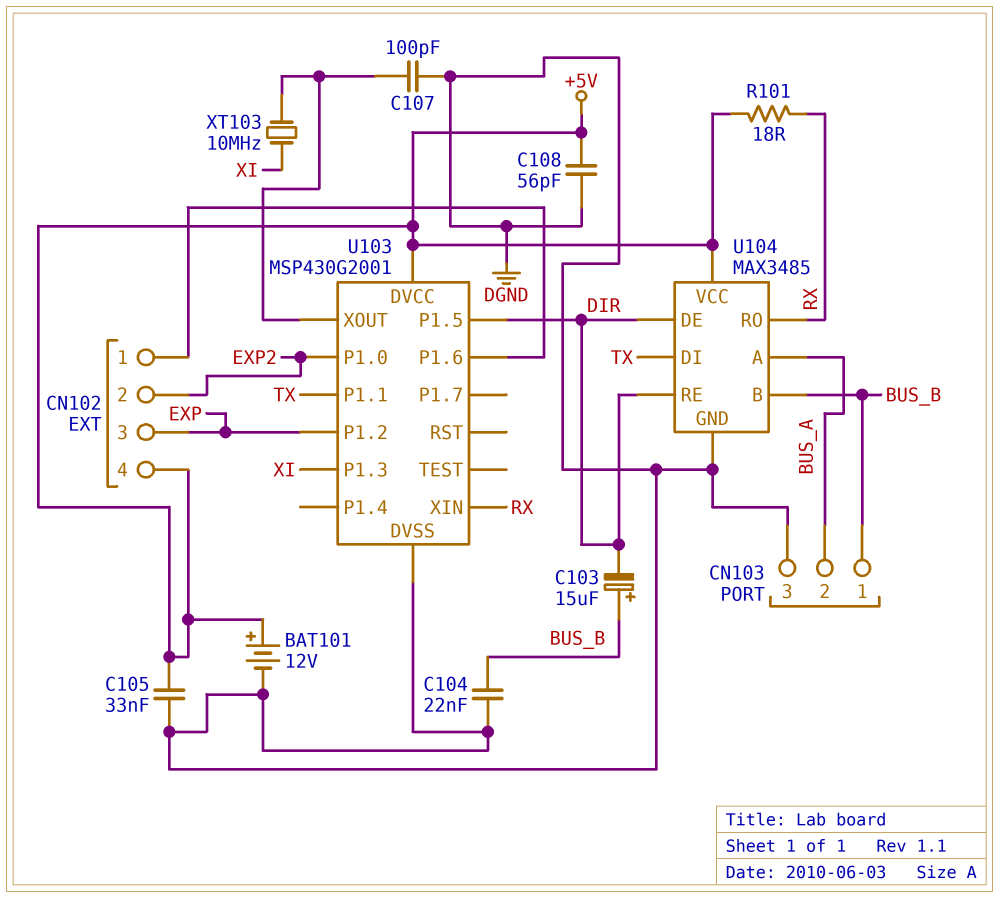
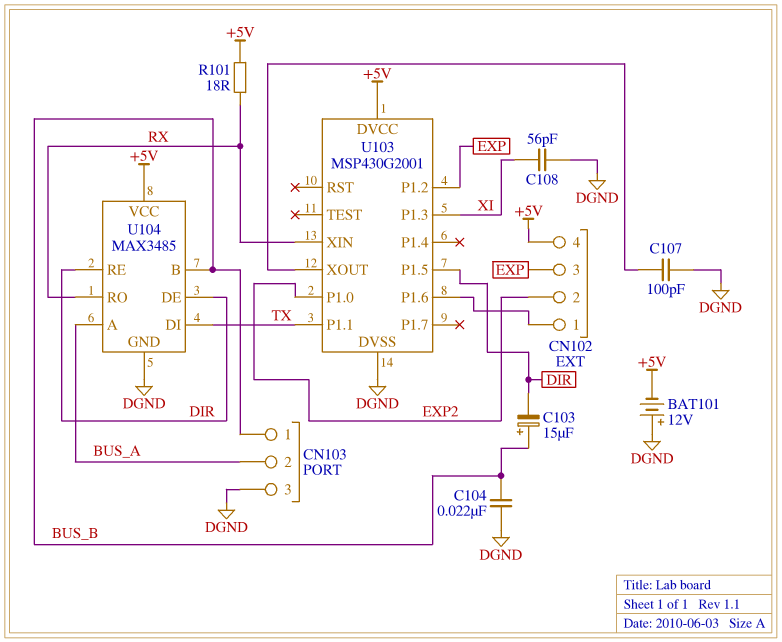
BAT101: 12V (plus +5V, minus DGND) -> 12V (plus DGND, minus +5V)
C105: 33nF (+5V, DGND) -> none
C108: 56pF (+5V, DGND) -> 56pF (DGND, XI)
XT103: 10MHz (U103/XOUT, XI) -> none

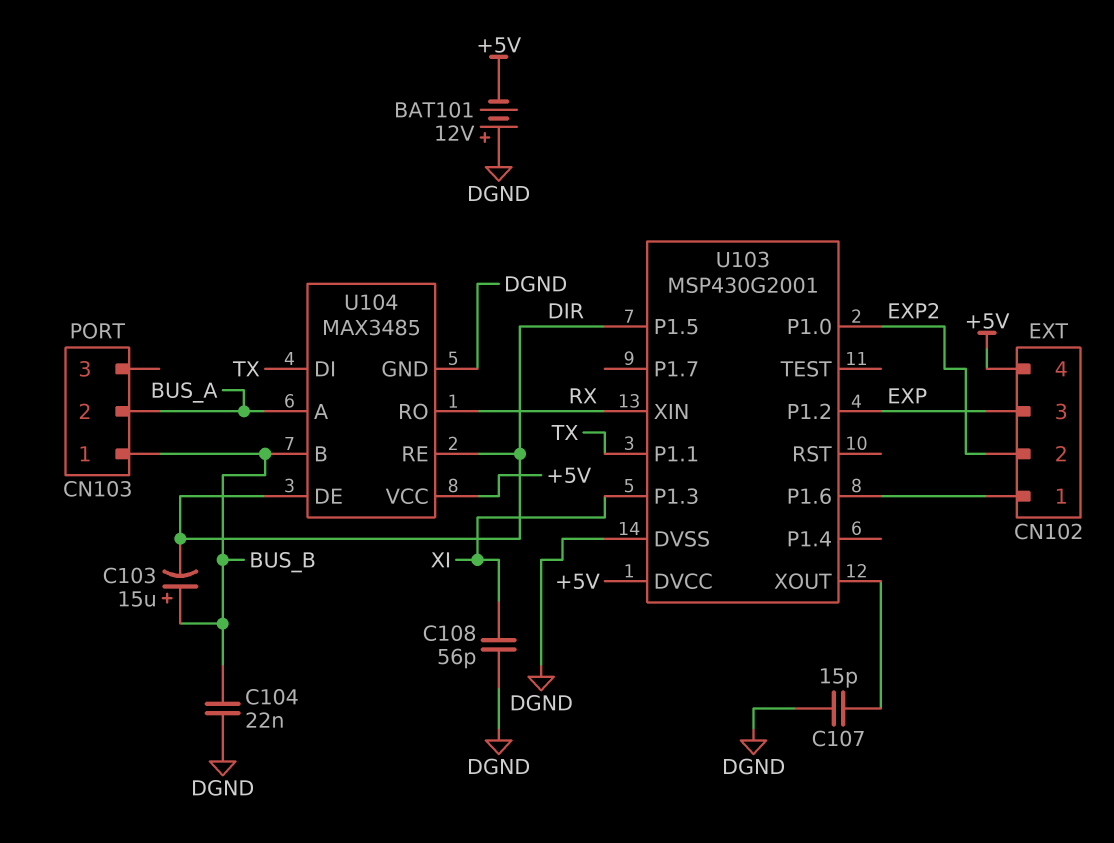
C107: 100pF (DGND, U103/XOUT) -> 15pF (DGND, U103/XOUT)
CN103 pin 3: DGND -> none
R101: 18 (+5V, RX) -> none

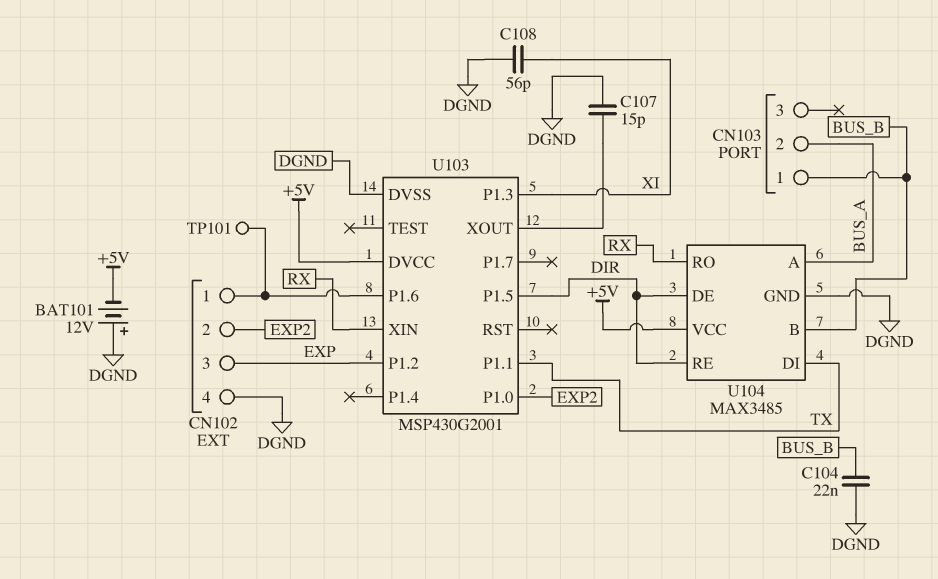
C103: 15uF (plus BUS_B, minus DIR) -> none
CN102 pin 4: +5V -> DGND
TP101: none -> test point (CN102/1)

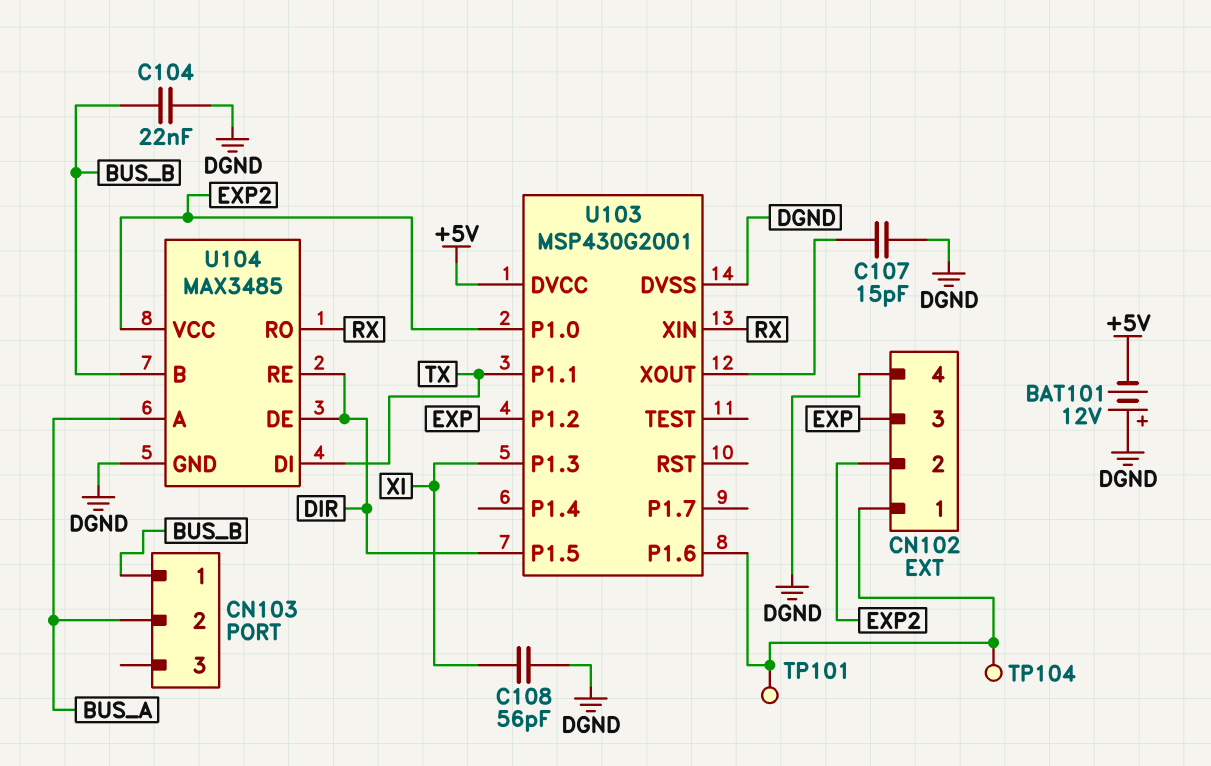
TP104: none -> test point (CN102/1)
U104 pin VCC: +5V -> EXP2

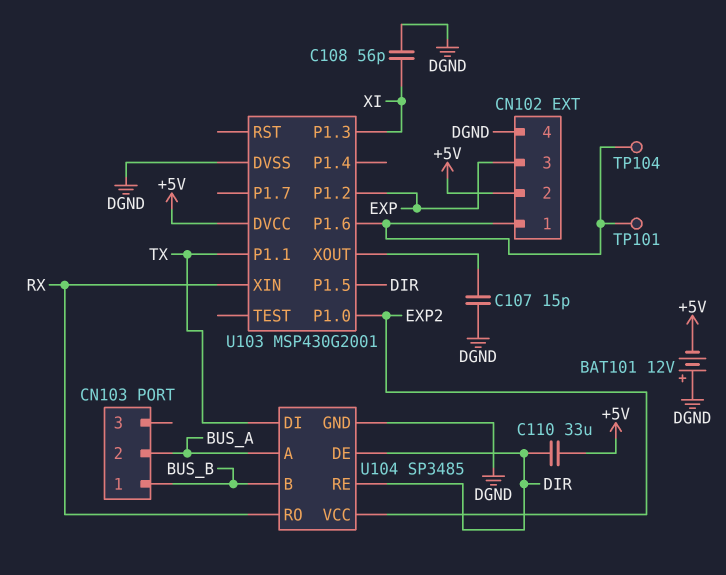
C104: 22nF (BUS_B, DGND) -> none
C110: none -> 33uF (+5V, DIR)
CN102 pin 2: EXP2 -> +5V
U104: MAX3485 -> SP3485

